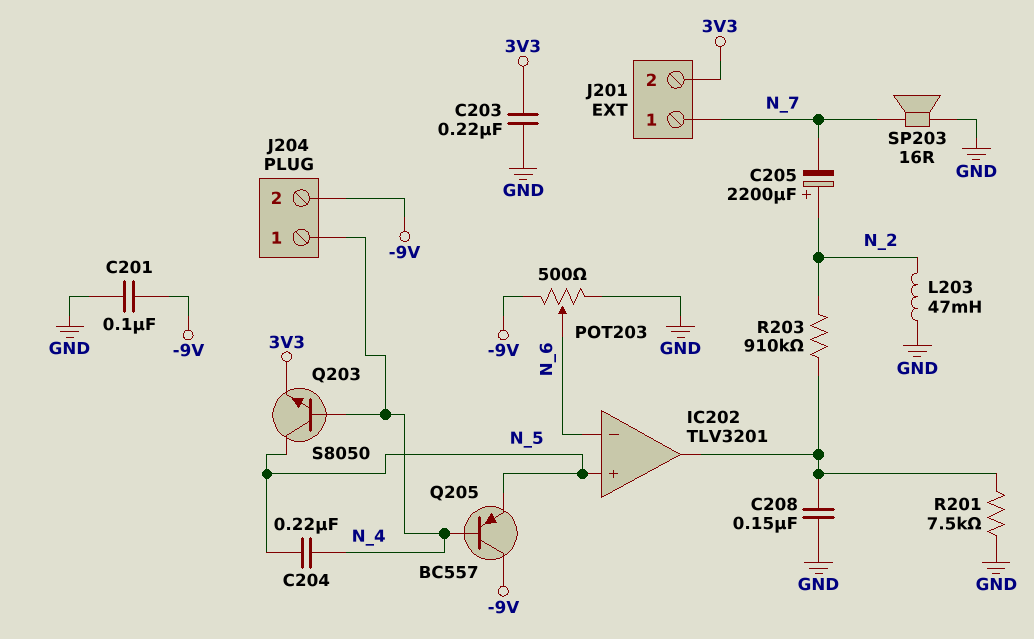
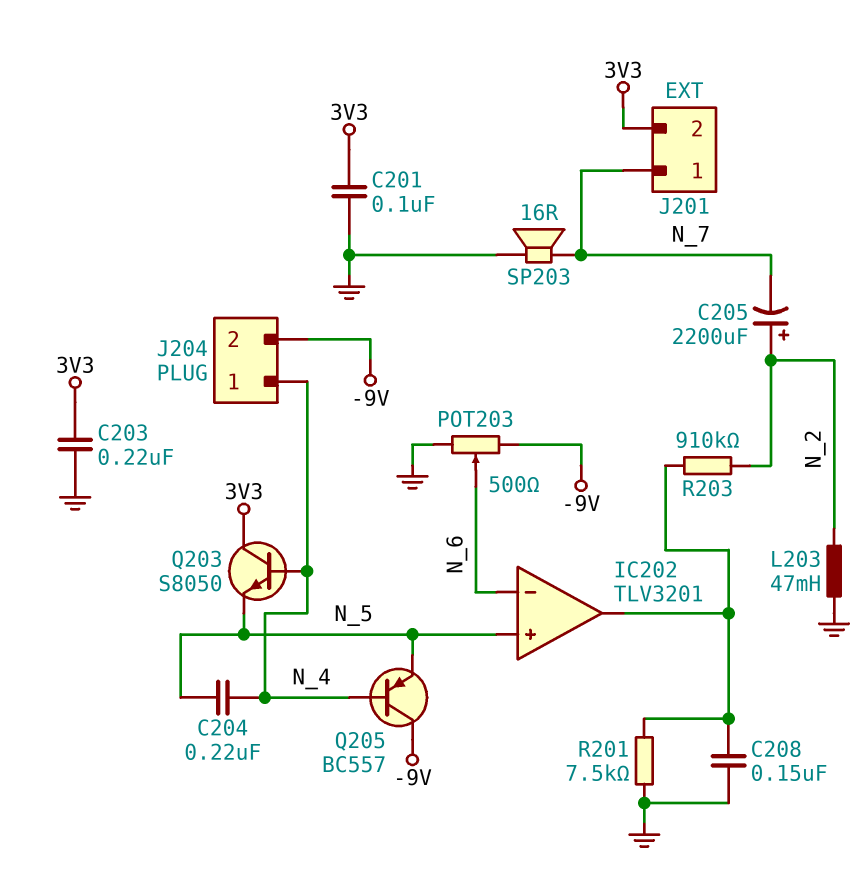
C201: 100nF (-9V, GND) -> 100nF (3V3, GND)
Q203: NPN S8050 (B N_4, C N_5, E 3V3) -> NPN S8050 (B N_4, C 3V3, E N_5)

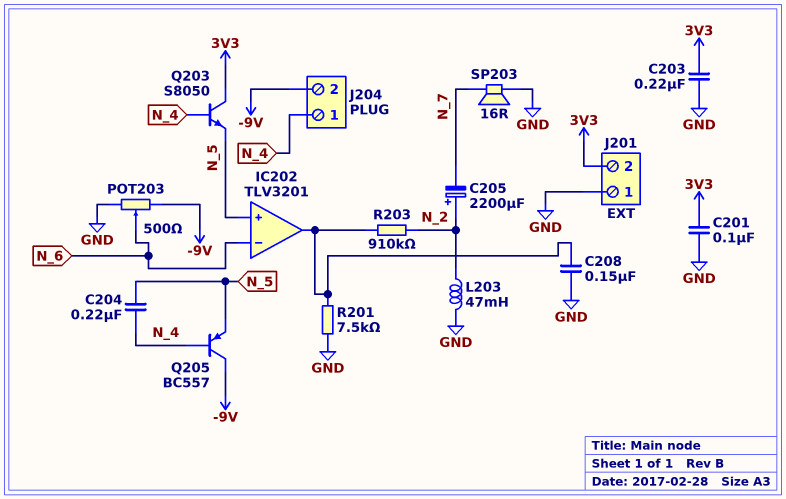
J201 pin 1: N_7 -> GND

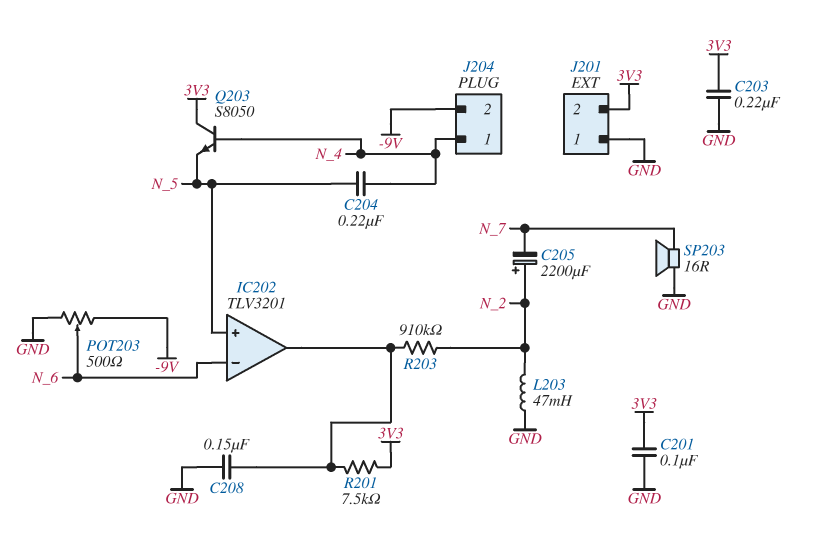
Q205: PNP BC557 (B N_4, C -9V, E N_5) -> none
R201: 7.5k (GND, IC202/out) -> 7.5k (3V3, IC202/out)

